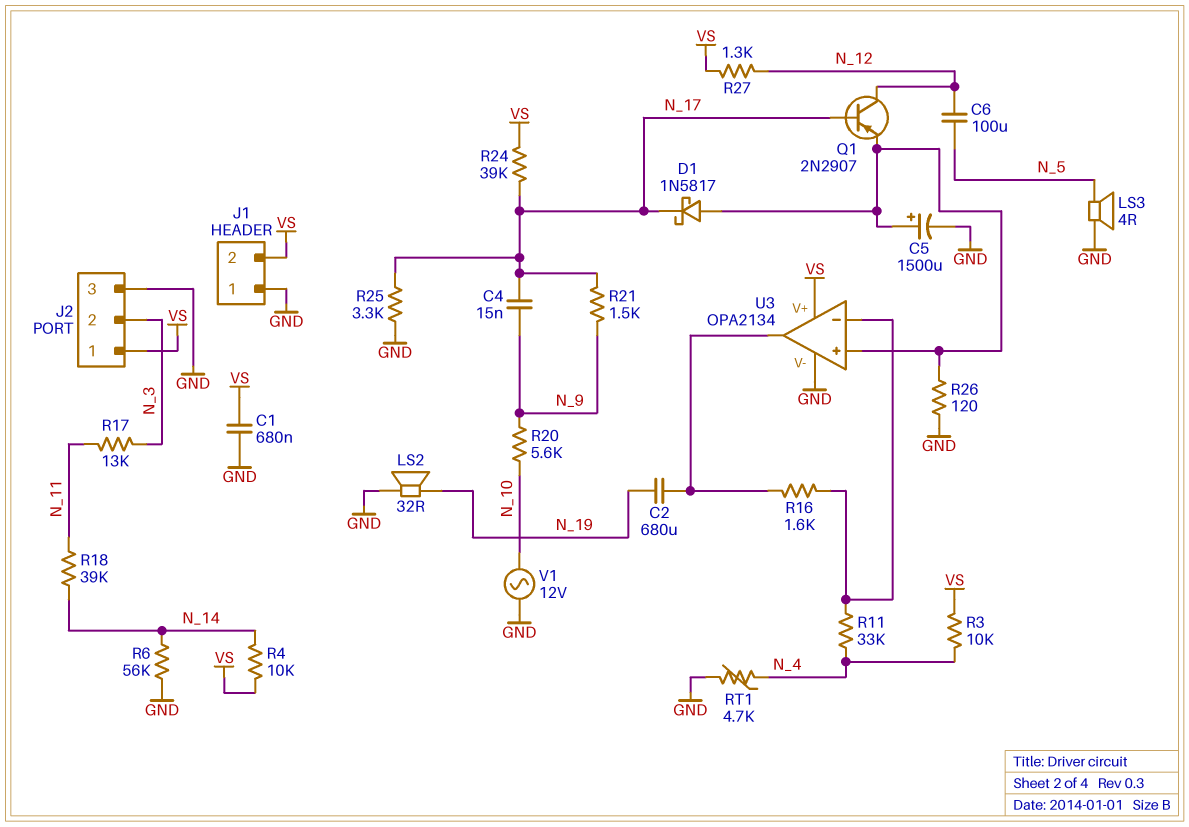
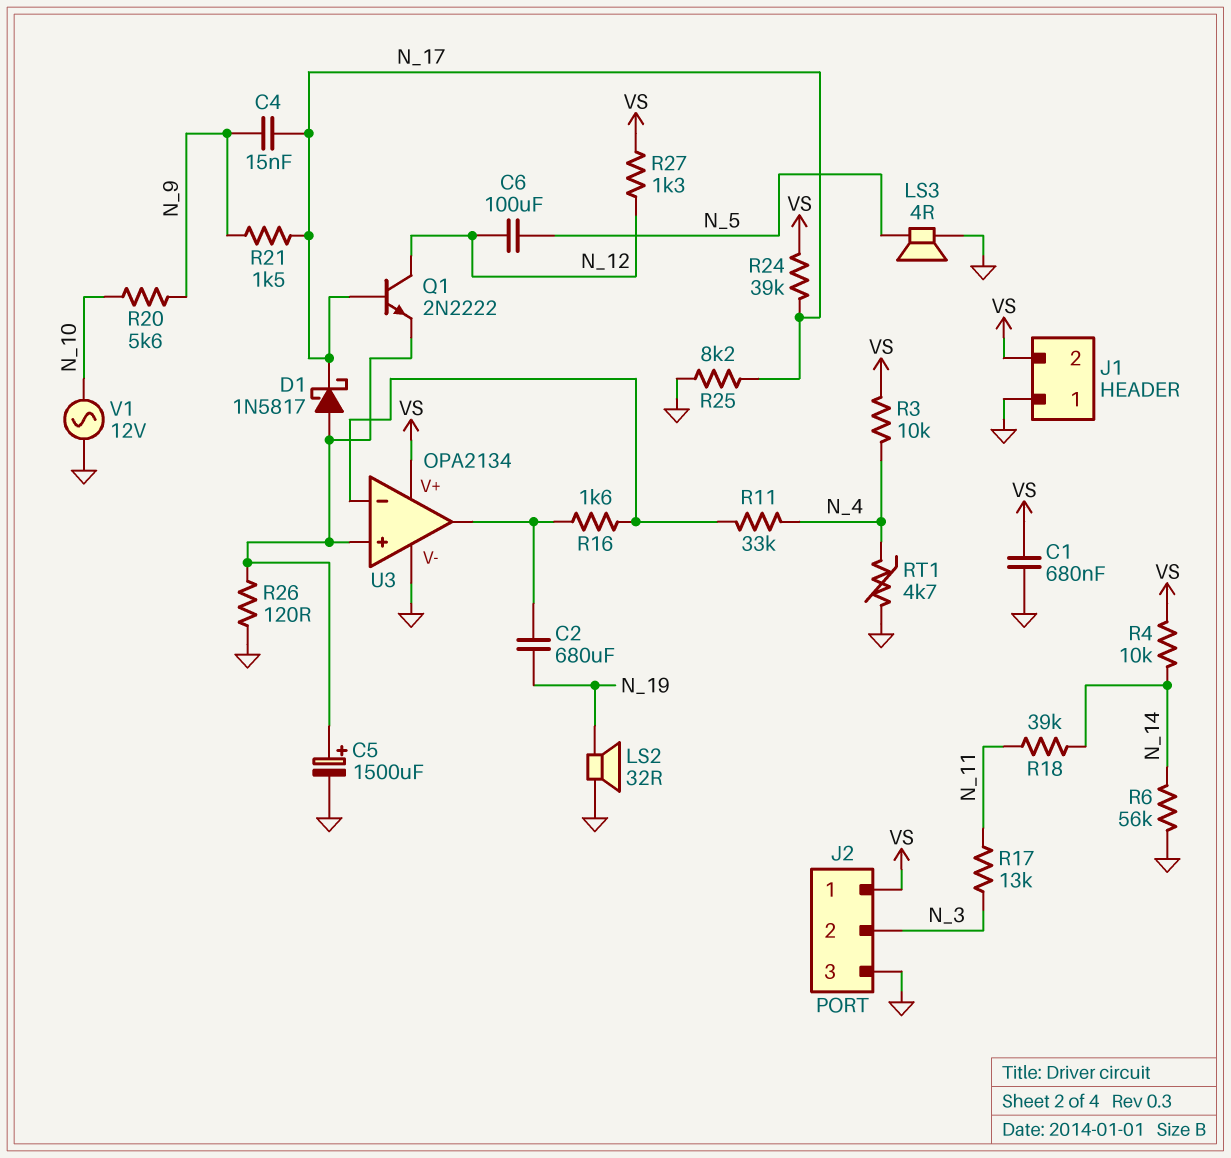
Q1: PNP 2N2907 (B N_17, C N_12, E U3/in+) -> NPN 2N2222 (B N_17, C N_12, E U3/in+)
R25: 3.3k (GND, N_17) -> 8.2k (GND, N_17)

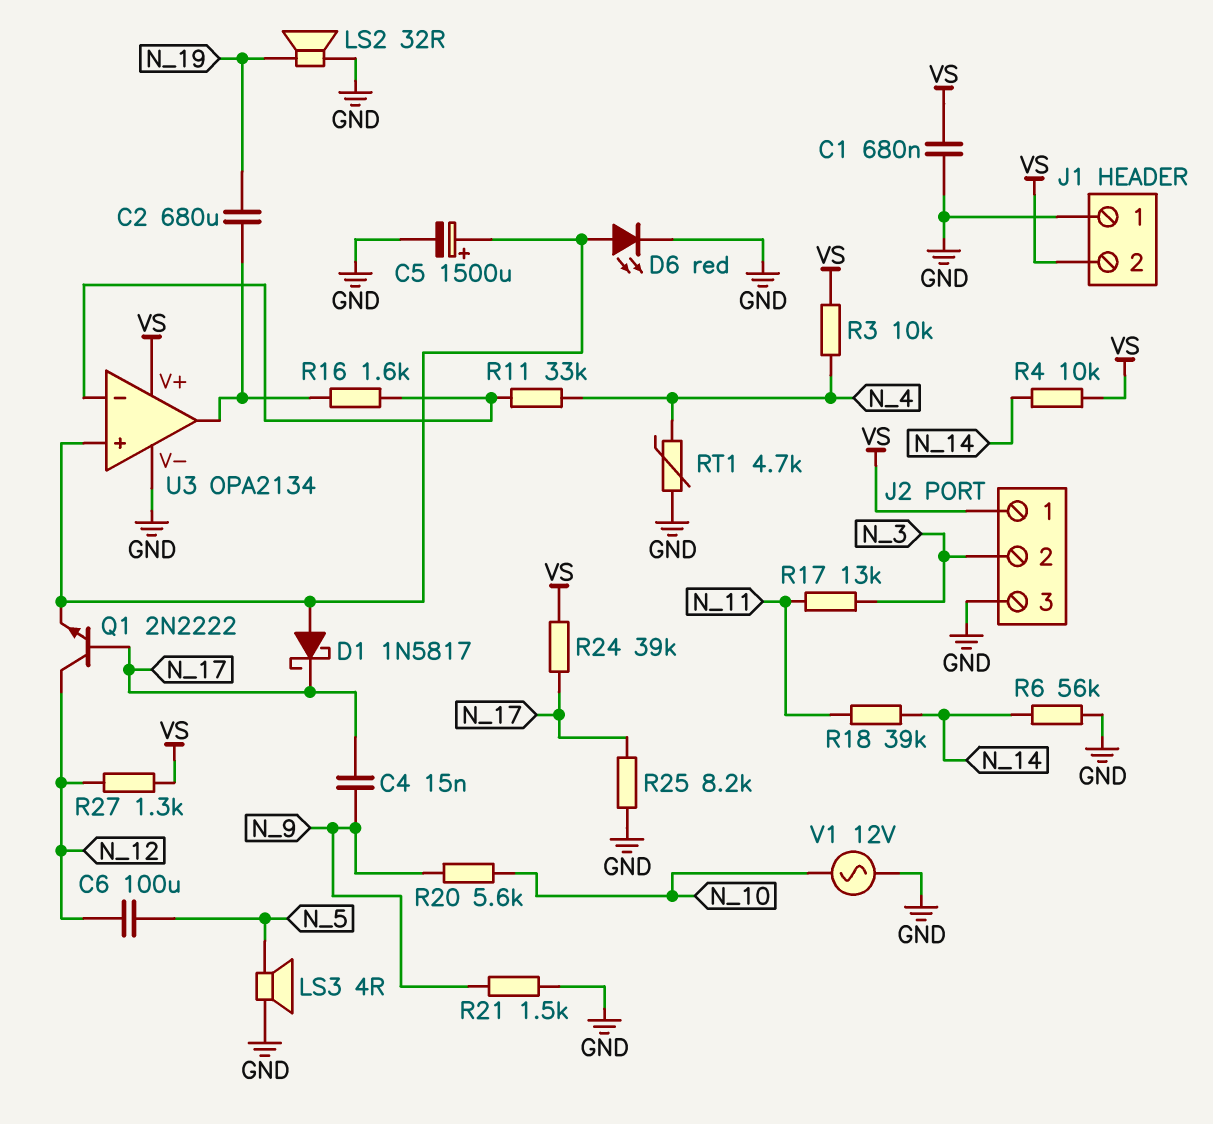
D6: none -> LED red (A U3/in+, K GND)
R21: 1.5k (N_9, N_17) -> 1.5k (GND, N_9)
R26: 120 (GND, U3/in+) -> none

